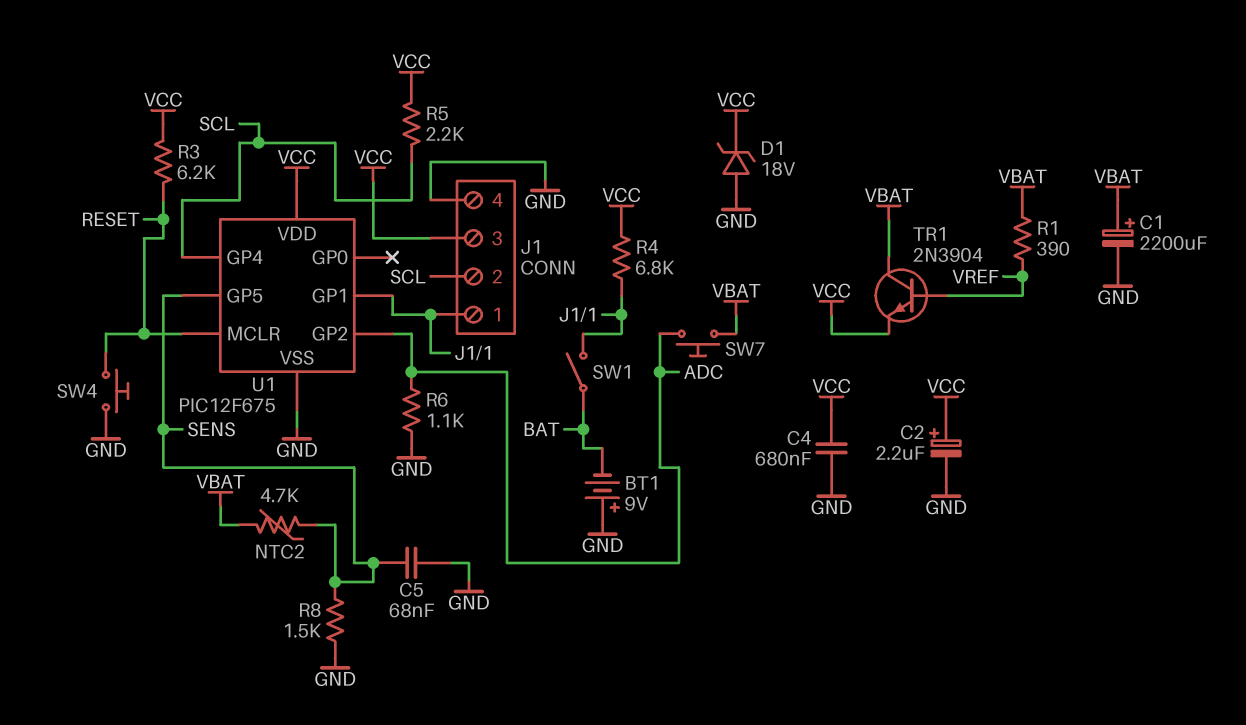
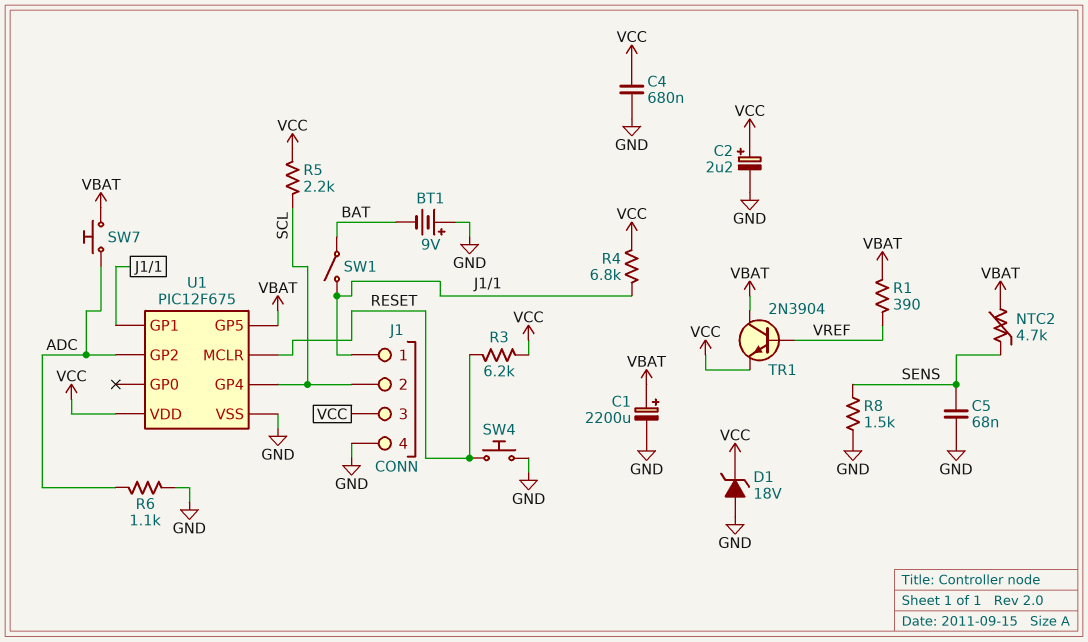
U1 pin GP5: SENS -> VBAT

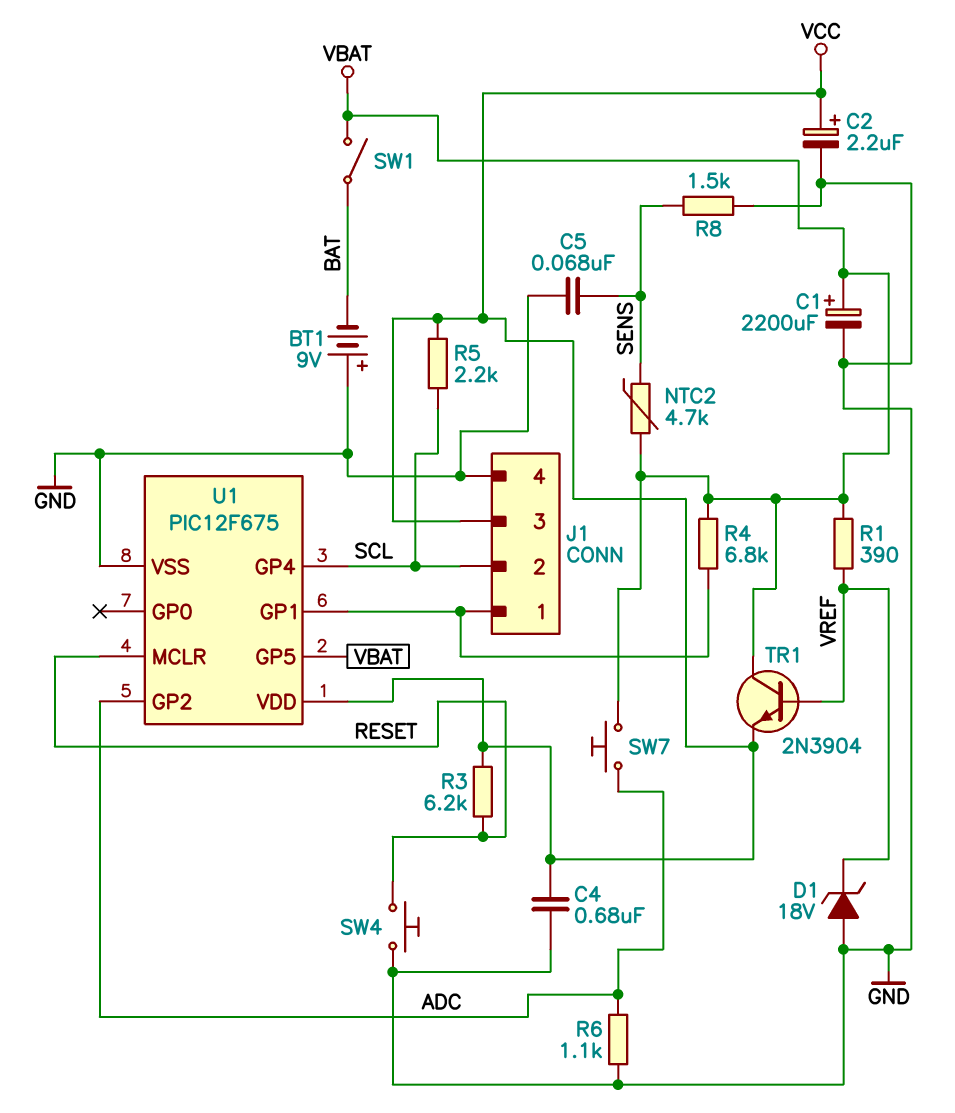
D1: zener 18V (A GND, K VCC) -> zener 18V (A GND, K VREF)
R4: 6.8k (J1/1, VCC) -> 6.8k (J1/1, VBAT)
SW1: switch (BAT, J1/1) -> switch (BAT, VBAT)

